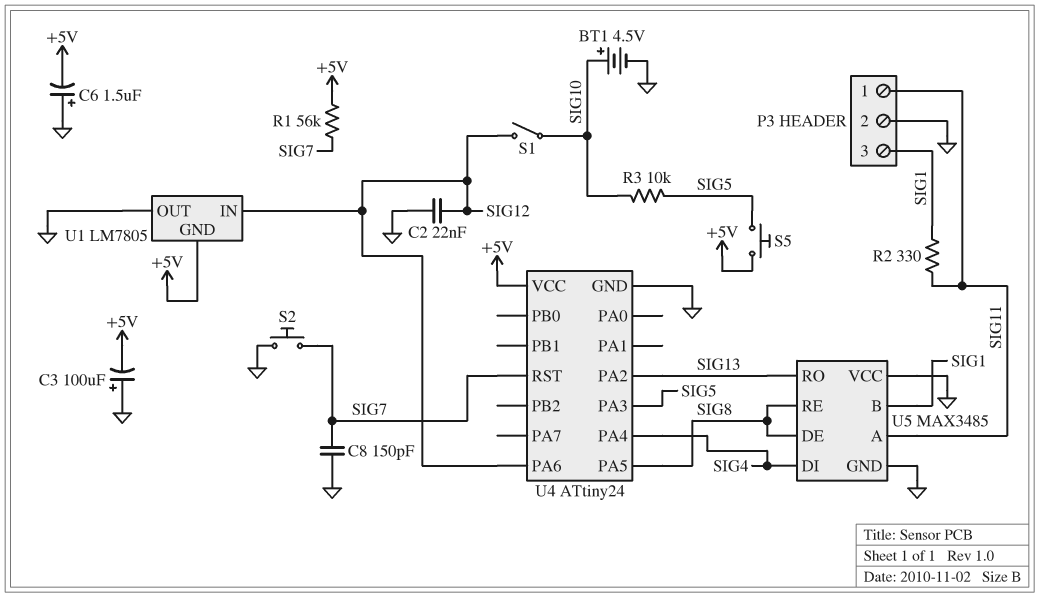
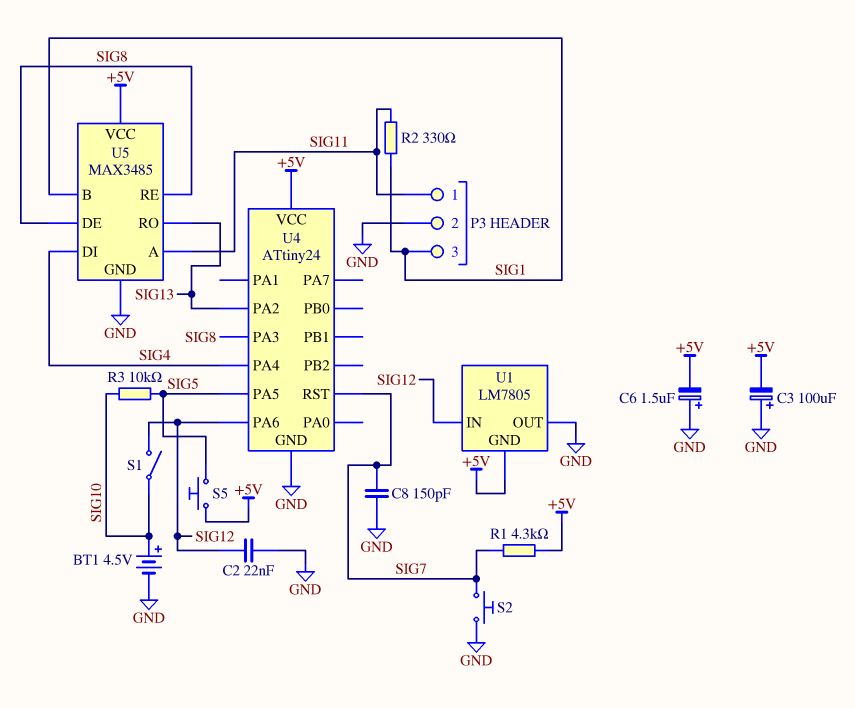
R1: 56k (+5V, SIG7) -> 4.3k (+5V, SIG7)
U4 pin PA3: SIG5 -> SIG8
U4 pin PA5: SIG8 -> SIG5
U5 pin VCC: GND -> +5V

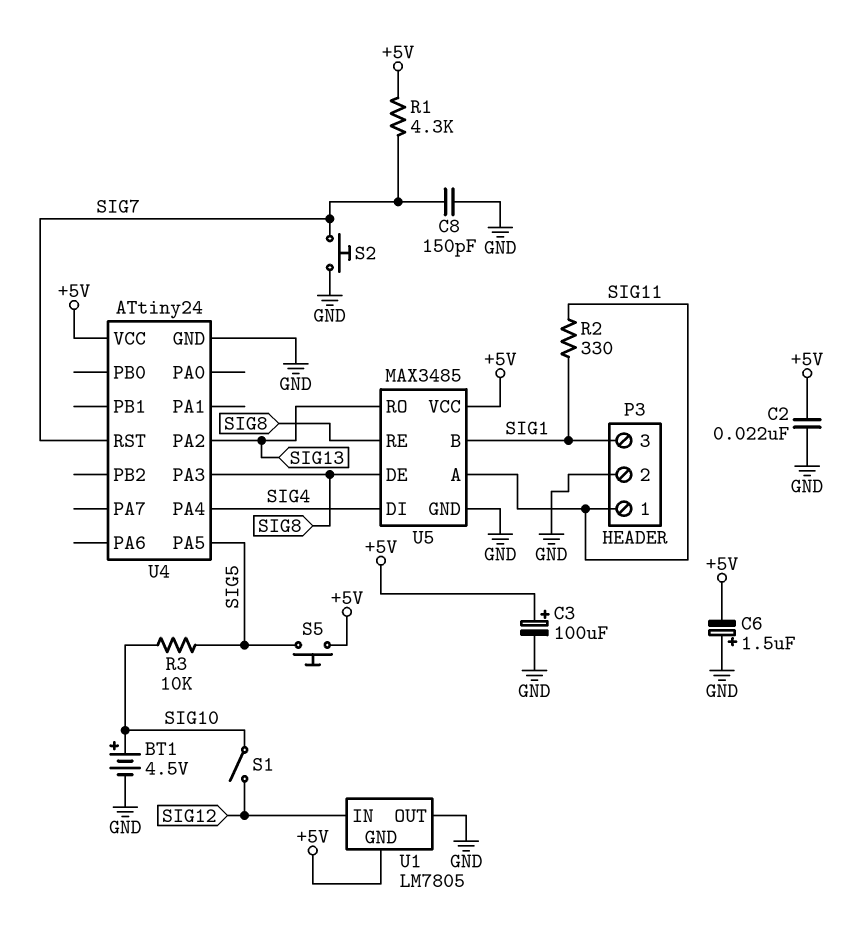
C2: 22nF (GND, SIG12) -> 22nF (+5V, GND)
C3: 100uF (plus GND, minus +5V) -> 100uF (plus +5V, minus GND)
U4 pin PA6: SIG12 -> none

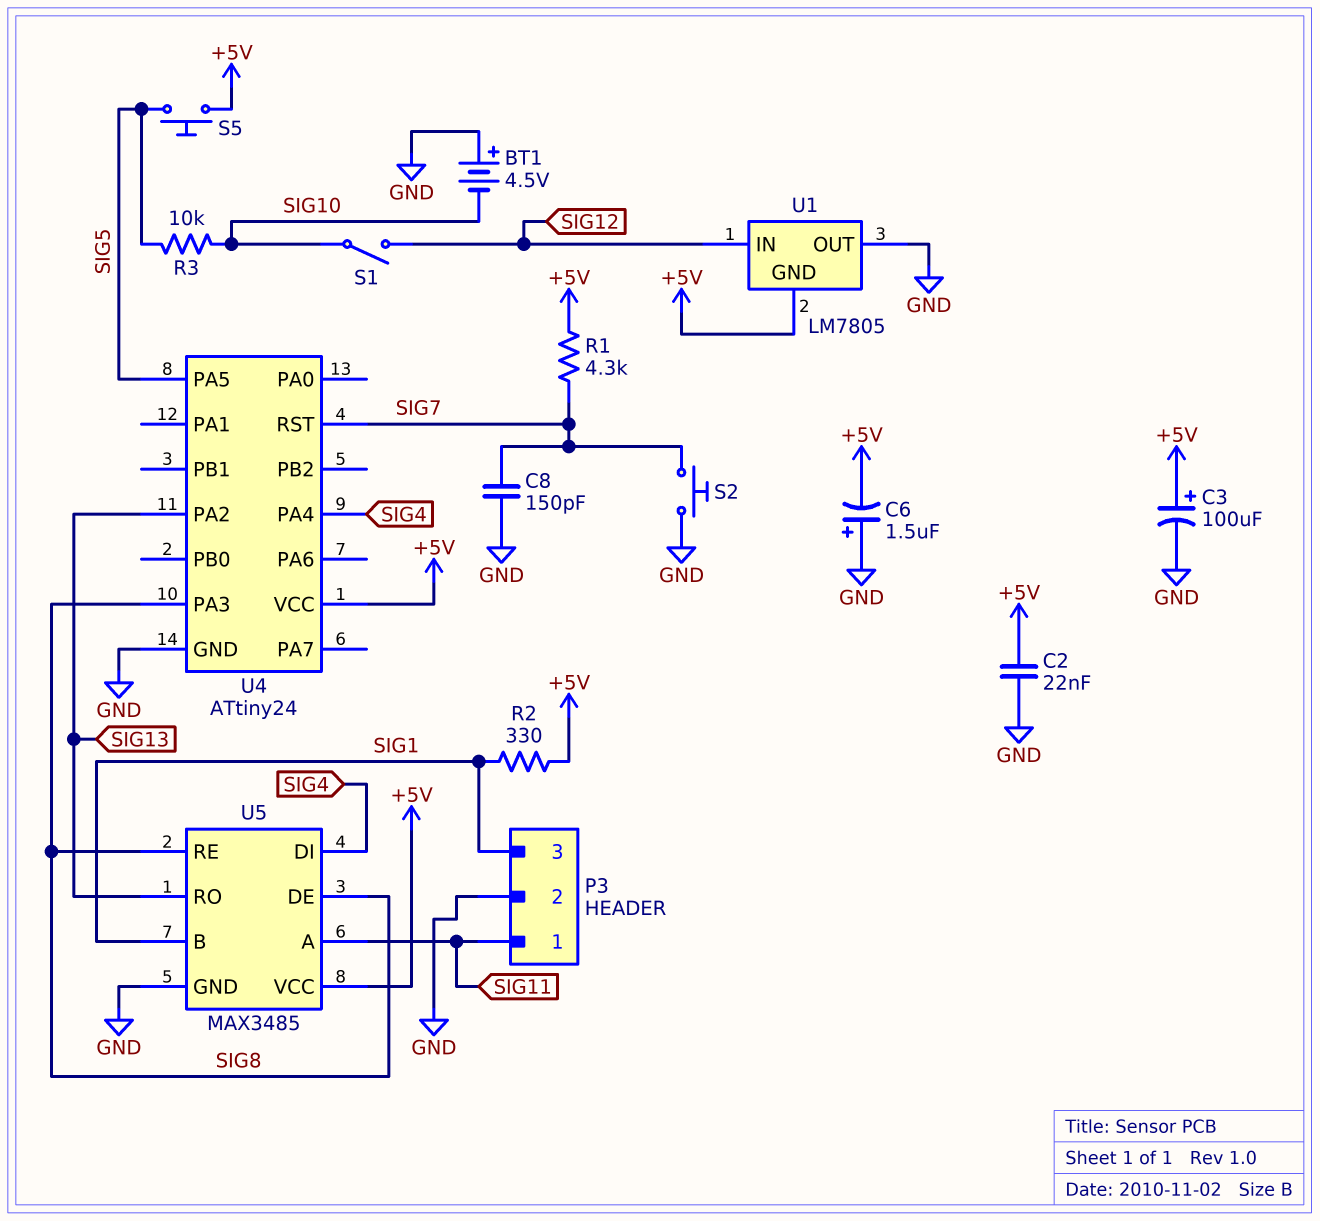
BT1: 4.5V (plus SIG10, minus GND) -> 4.5V (plus GND, minus SIG10)
R2: 330 (SIG1, SIG11) -> 330 (+5V, SIG1)

